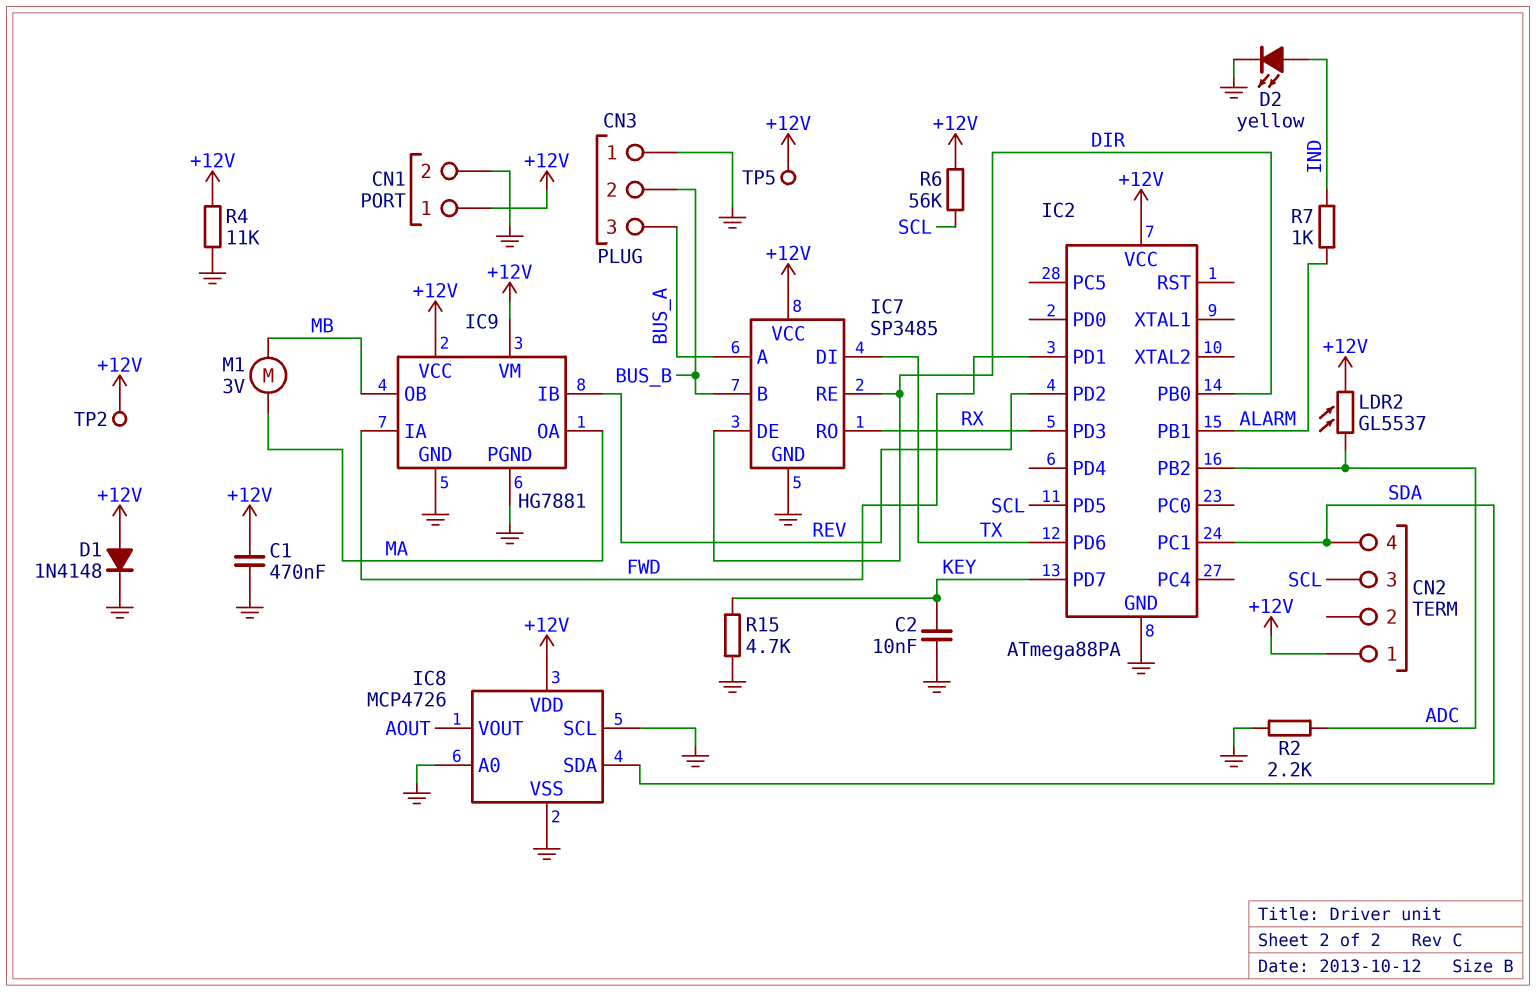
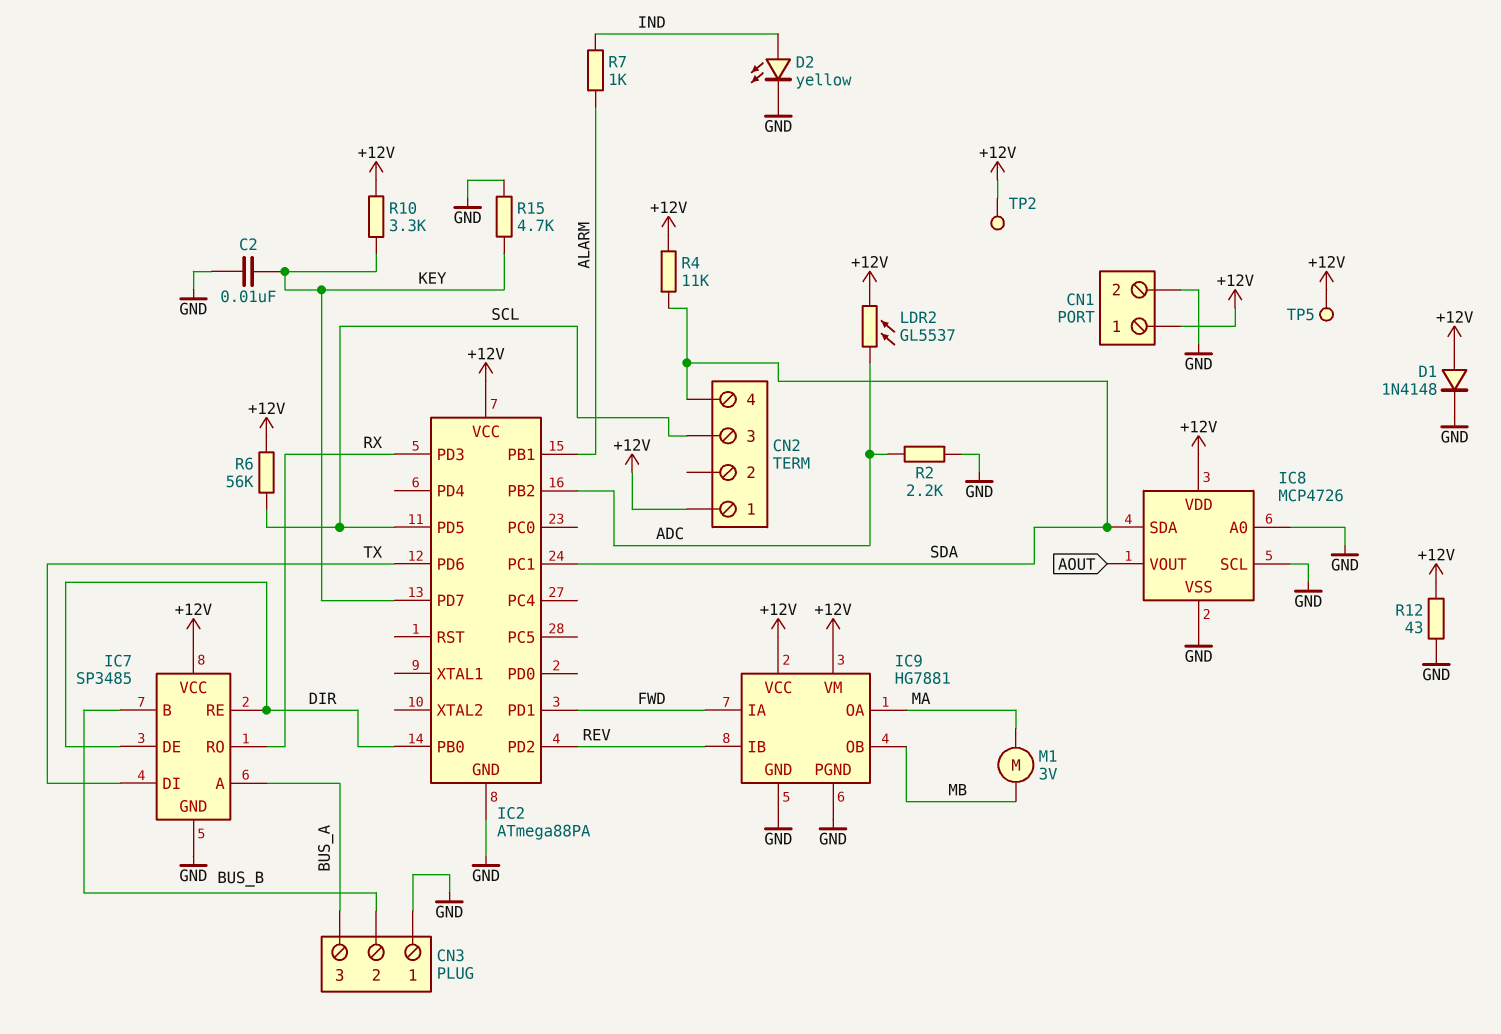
C1: 470nF (+12V, GND) -> none
R4: 11k (+12V, GND) -> 11k (+12V, SDA)
R10: none -> 3.3k (+12V, KEY)
R12: none -> 43 (+12V, GND)

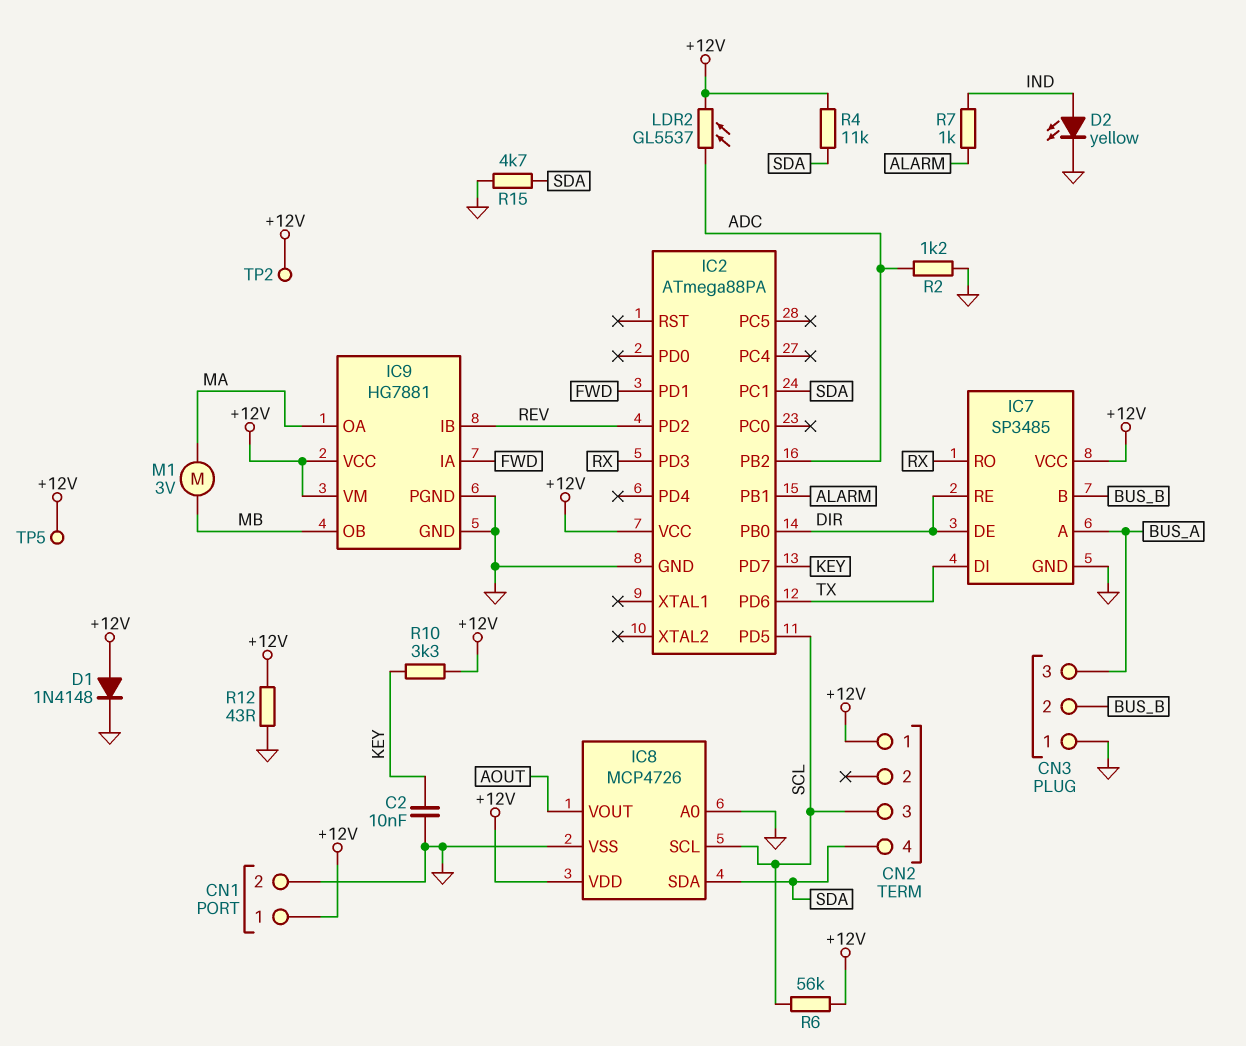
IC8 pin SCL: GND -> SCL
R2: 2.2k (ADC, GND) -> 1.2k (ADC, GND)
R15: 4.7k (GND, KEY) -> 4.7k (GND, SDA)

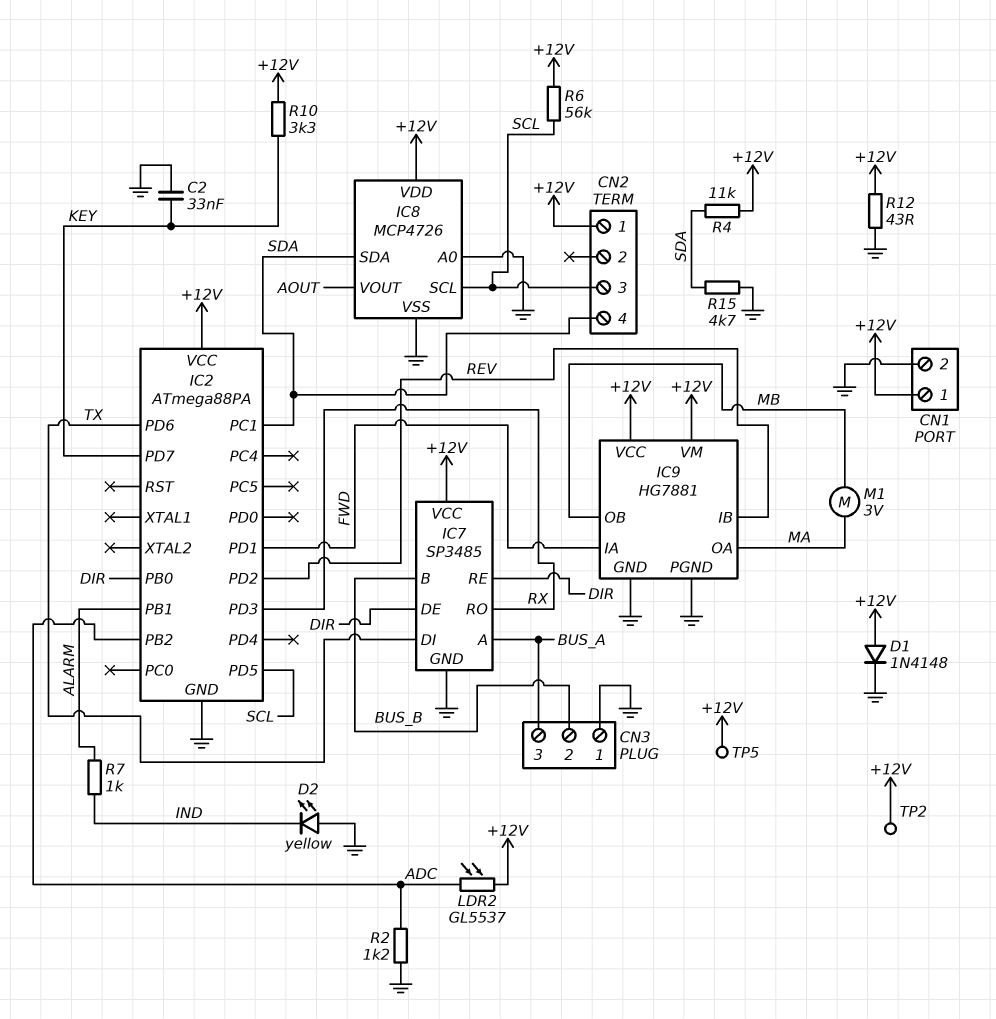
C2: 10nF (GND, KEY) -> 33nF (GND, KEY)
D2: LED yellow (A IND, K GND) -> LED yellow (A GND, K IND)

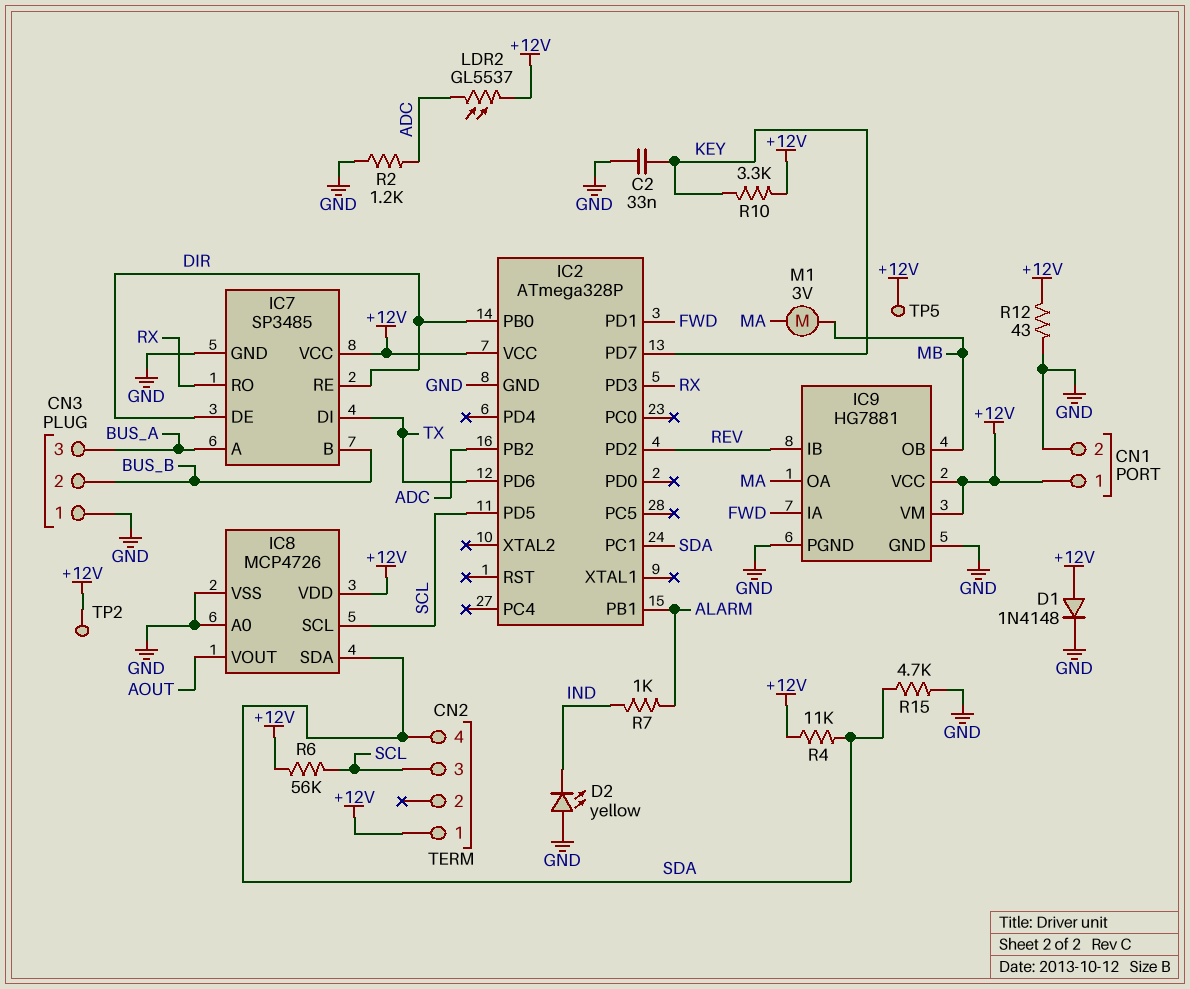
IC2: ATmega88PA -> ATmega328P

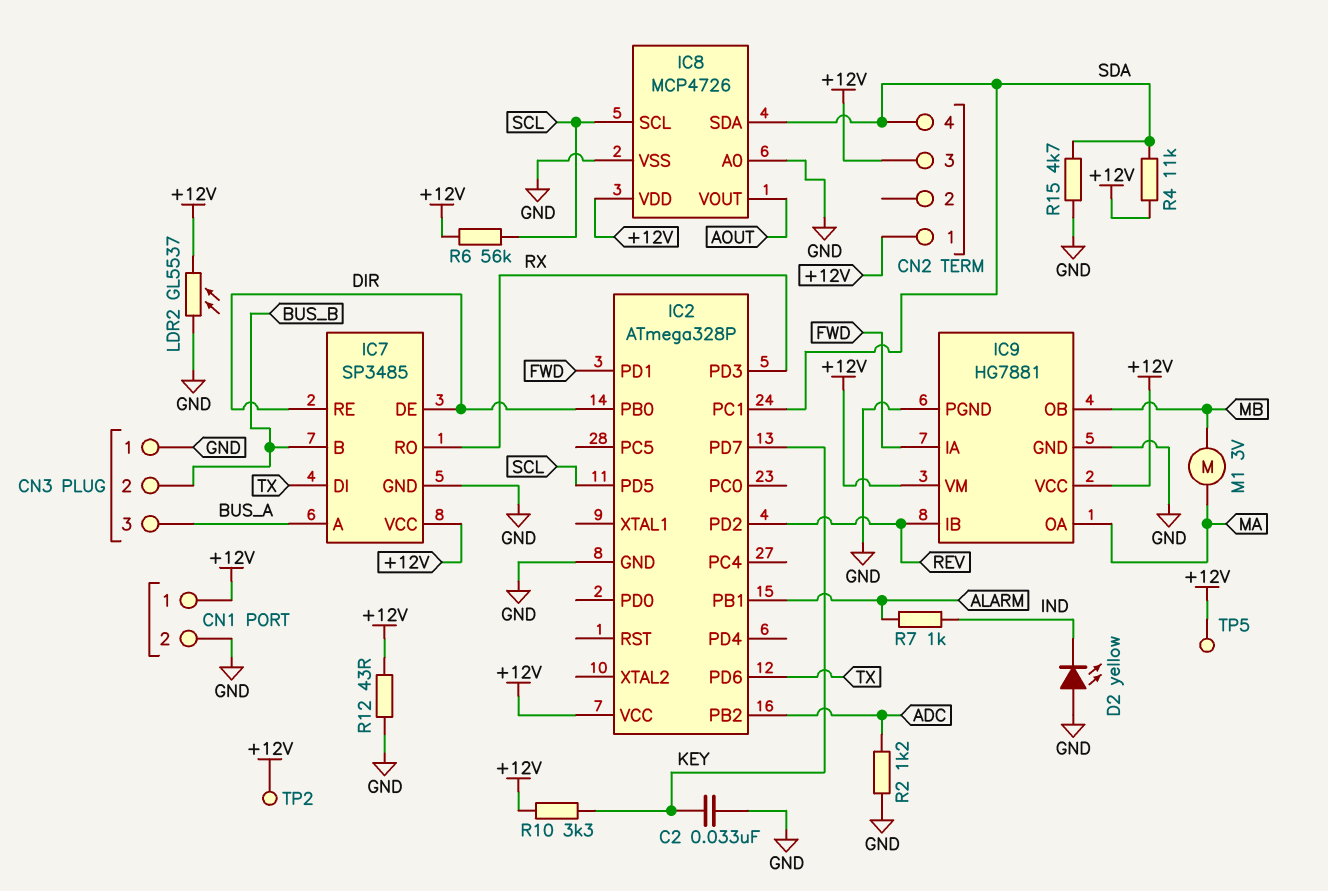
CN2 pin 3: SCL -> +12V
D1: diode 1N4148 (A +12V, K GND) -> none
LDR2: GL5537 (+12V, ADC) -> GL5537 (+12V, GND)

